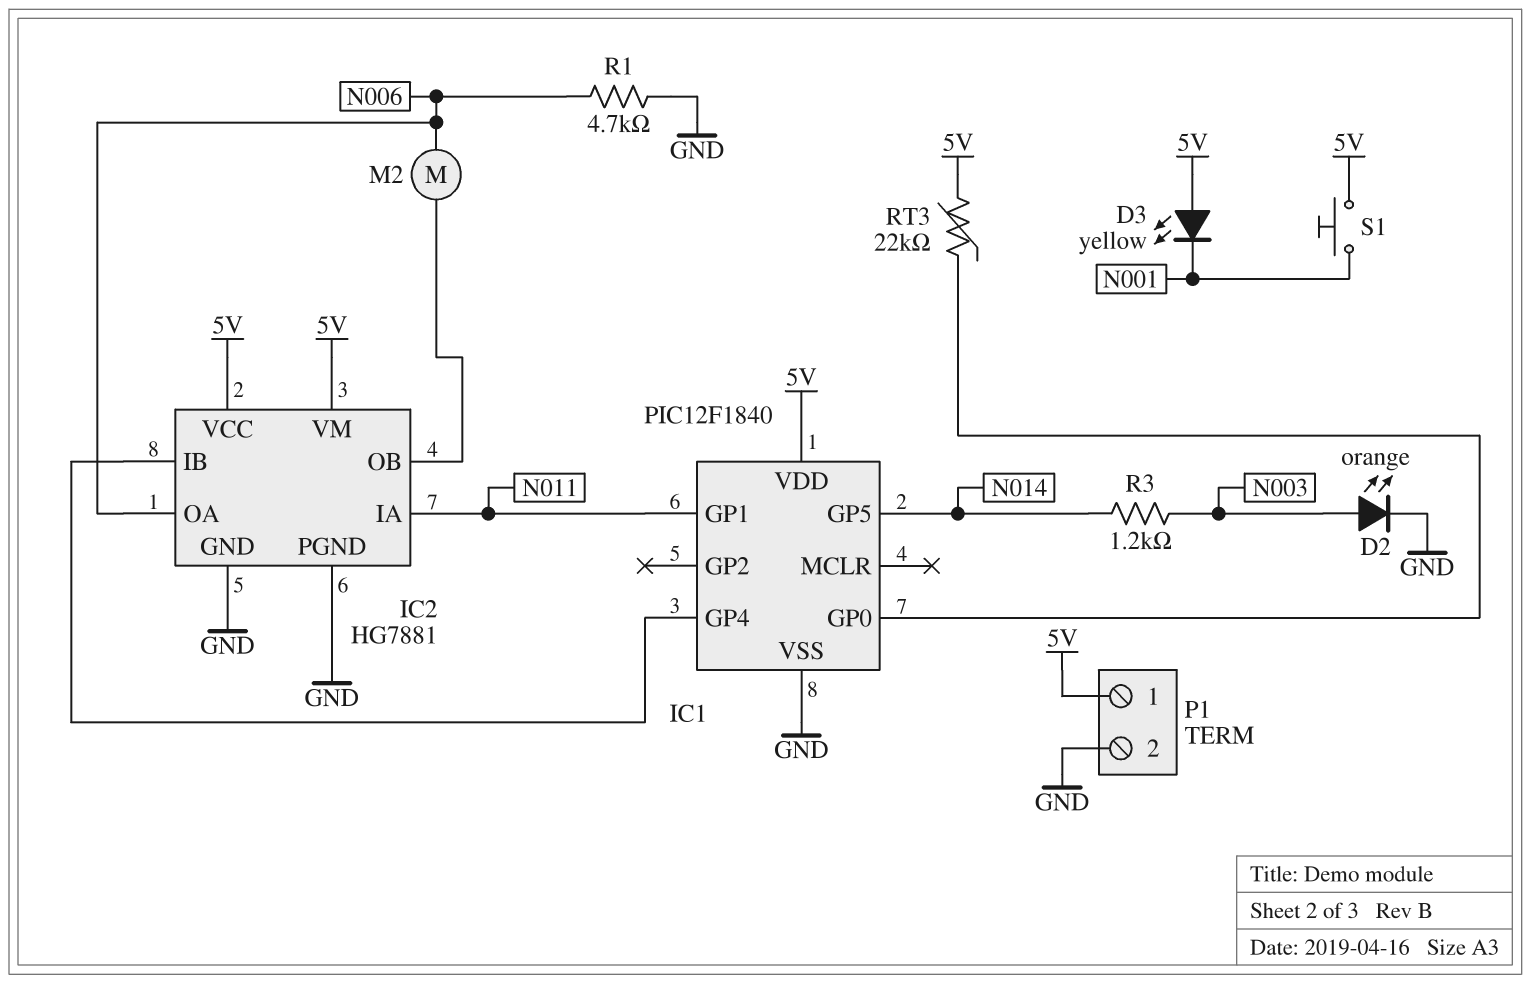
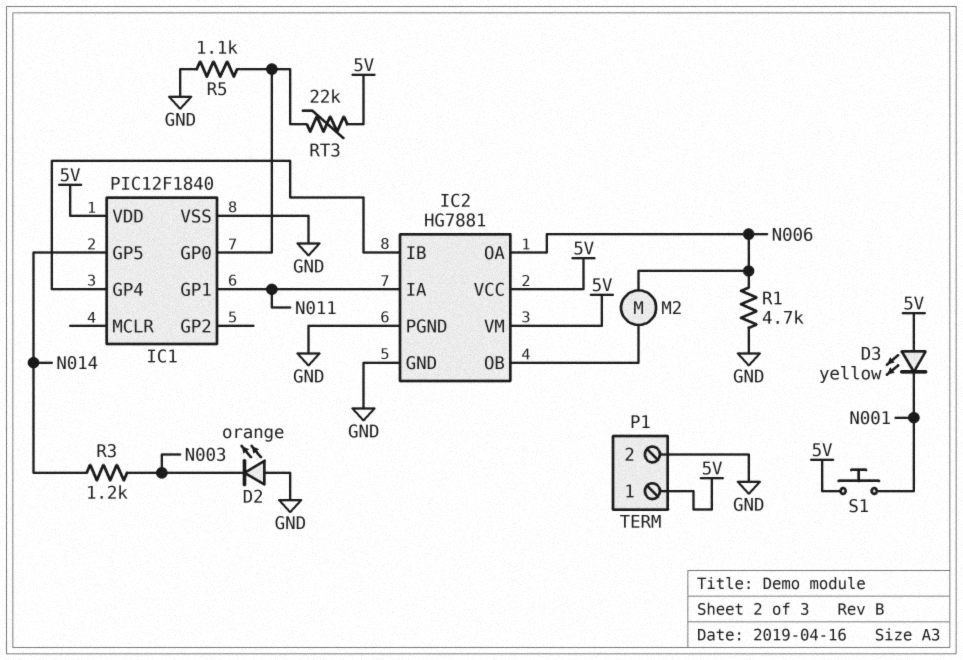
D2: LED orange (A N003, K GND) -> LED orange (A GND, K N003)
R5: none -> 1.1k (GND, IC1/GP0)

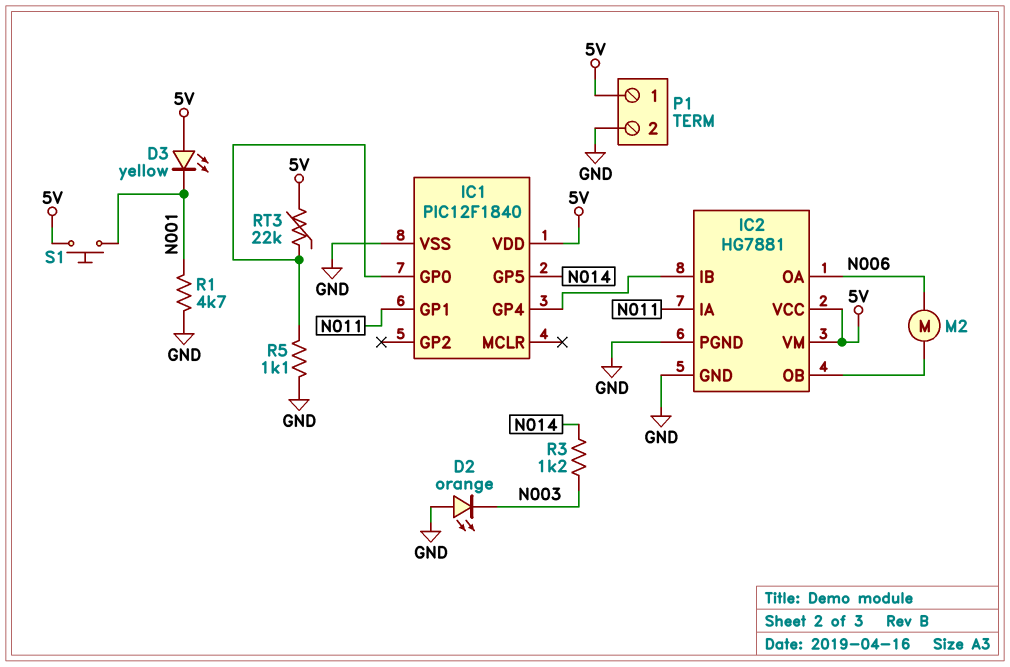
R1: 4.7k (GND, N006) -> 4.7k (GND, N001)

